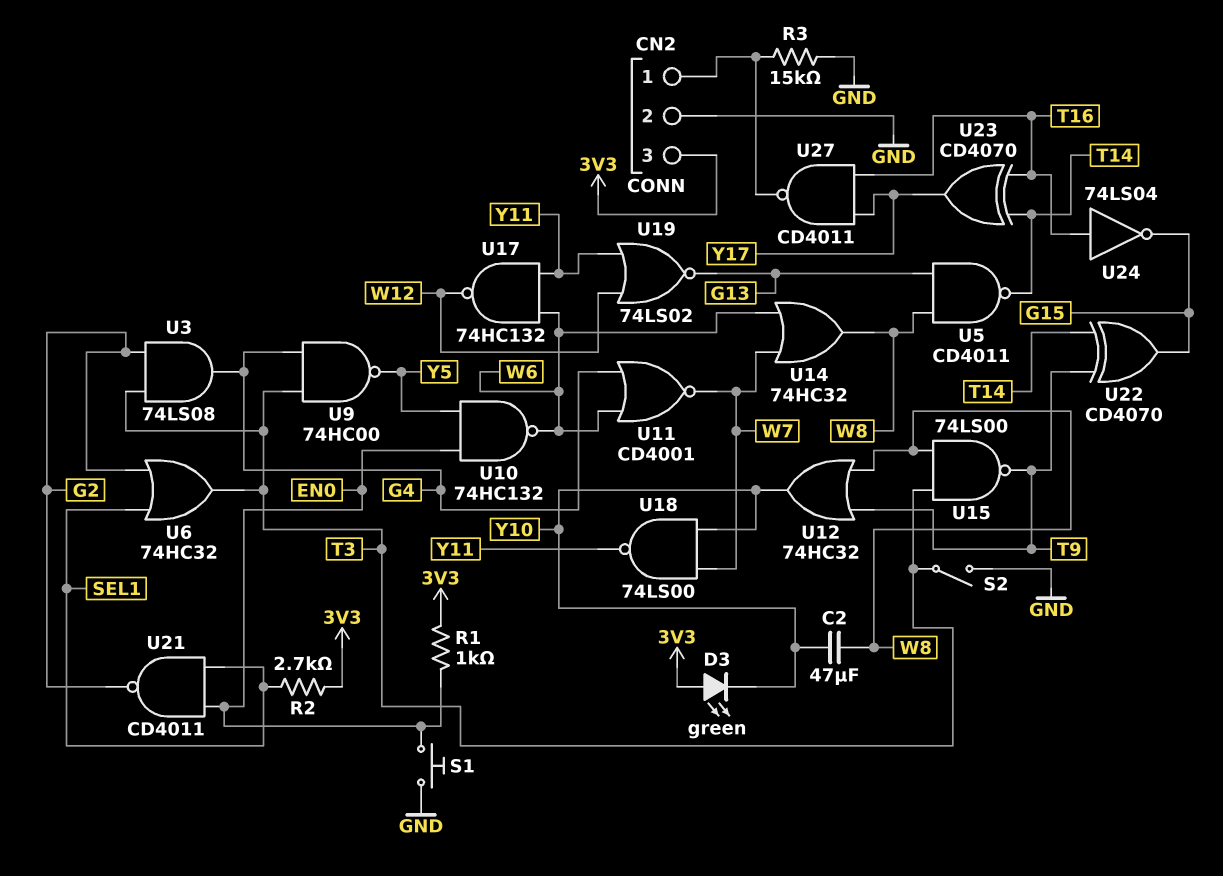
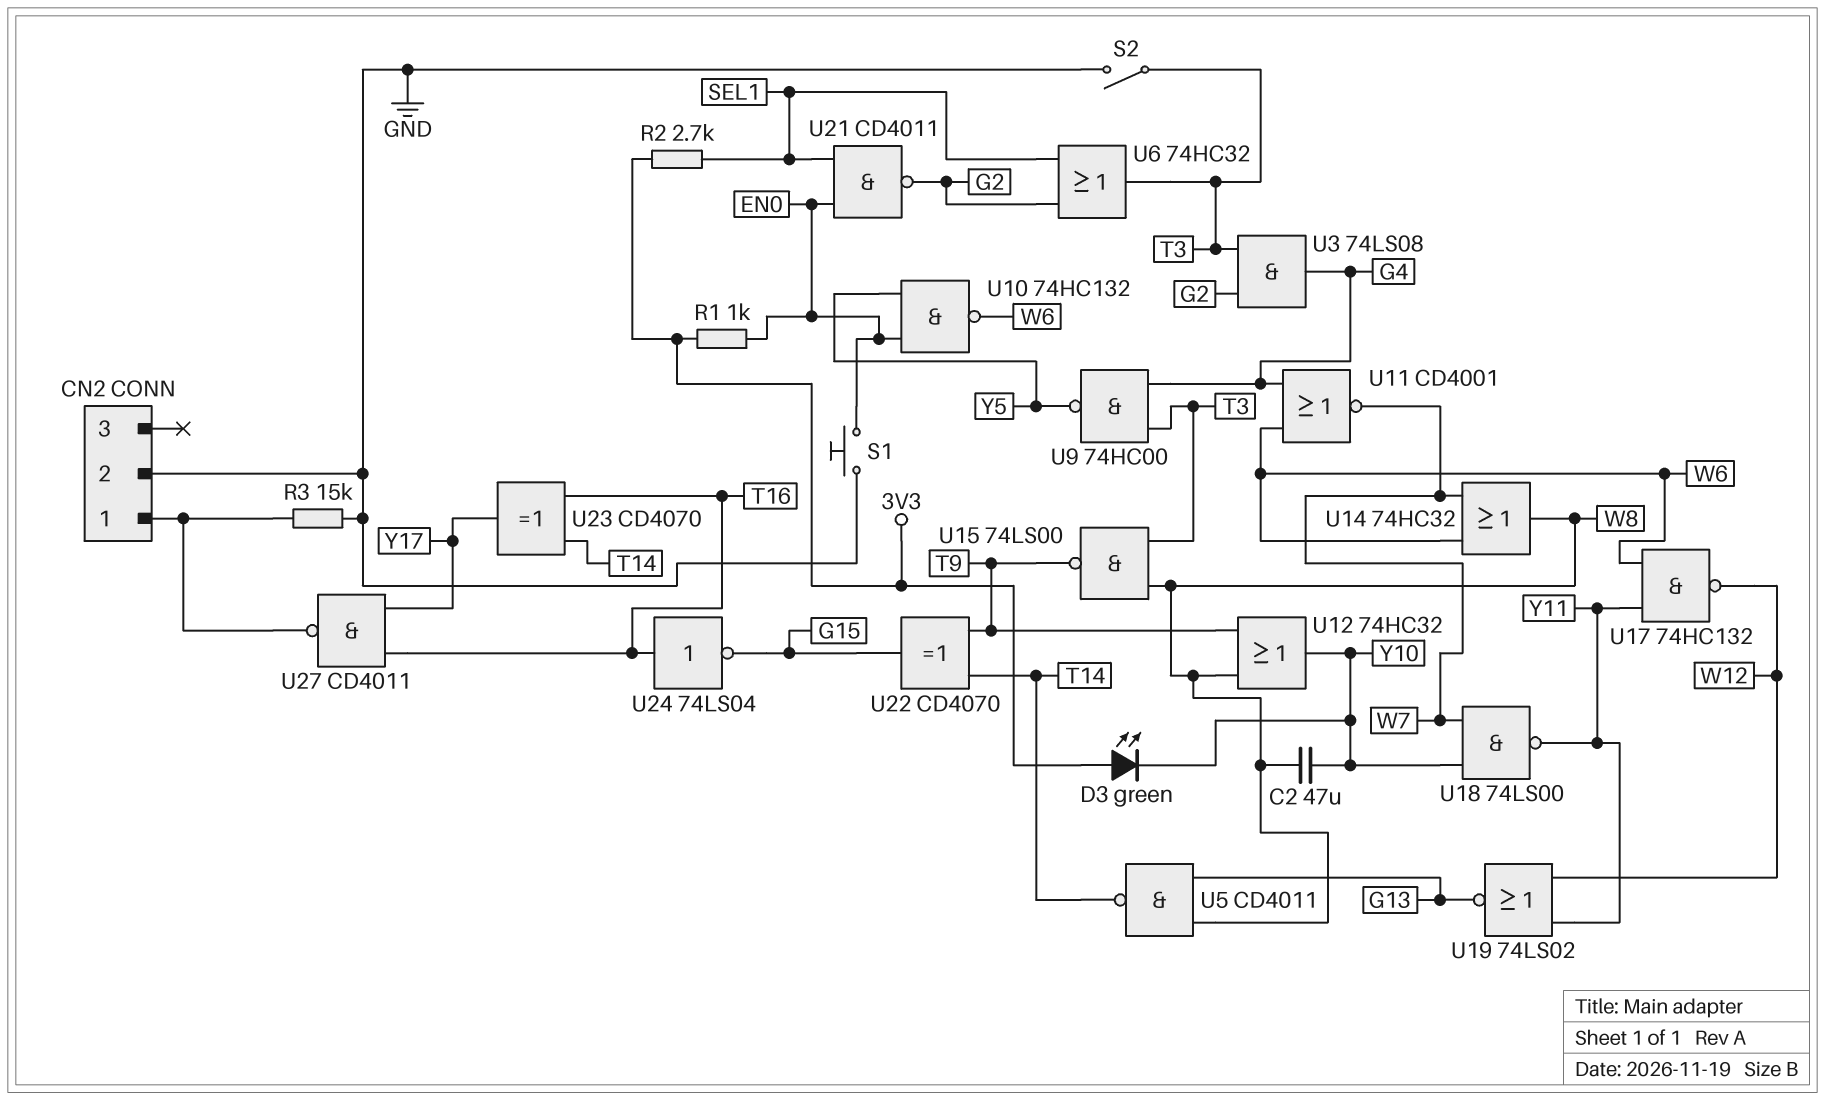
CN2 pin 3: 3V3 -> none

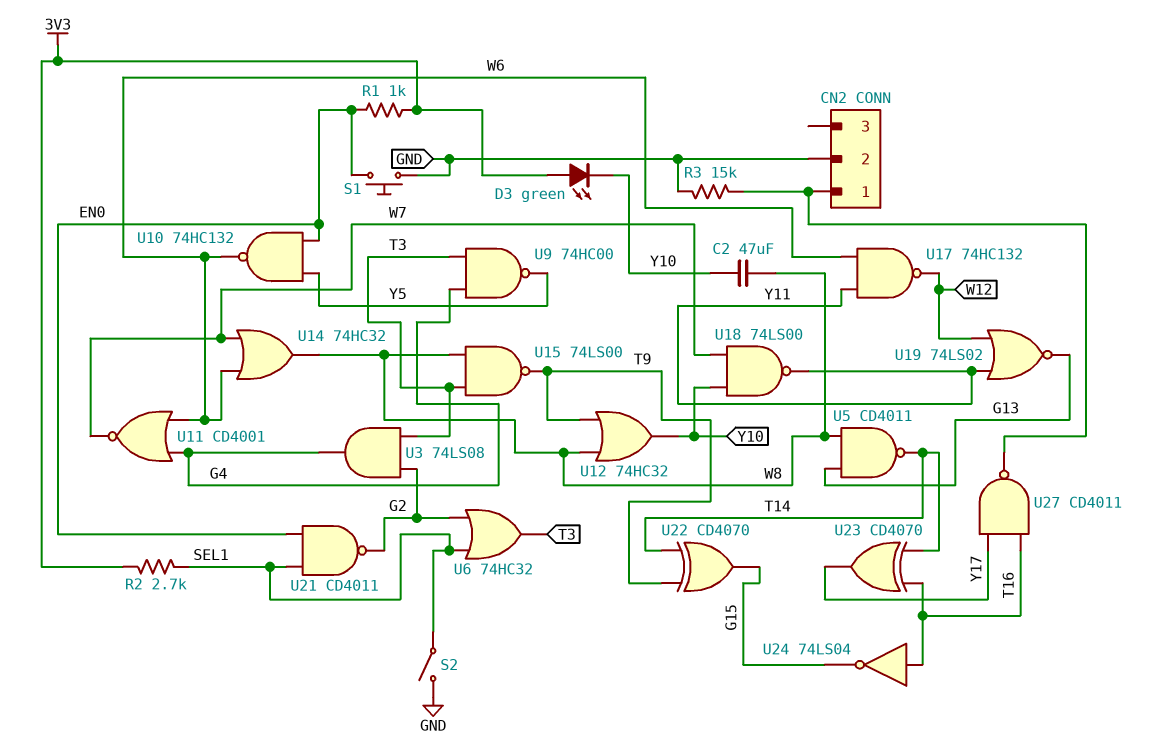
S2: switch (GND, T3) -> switch (GND, SEL1)

